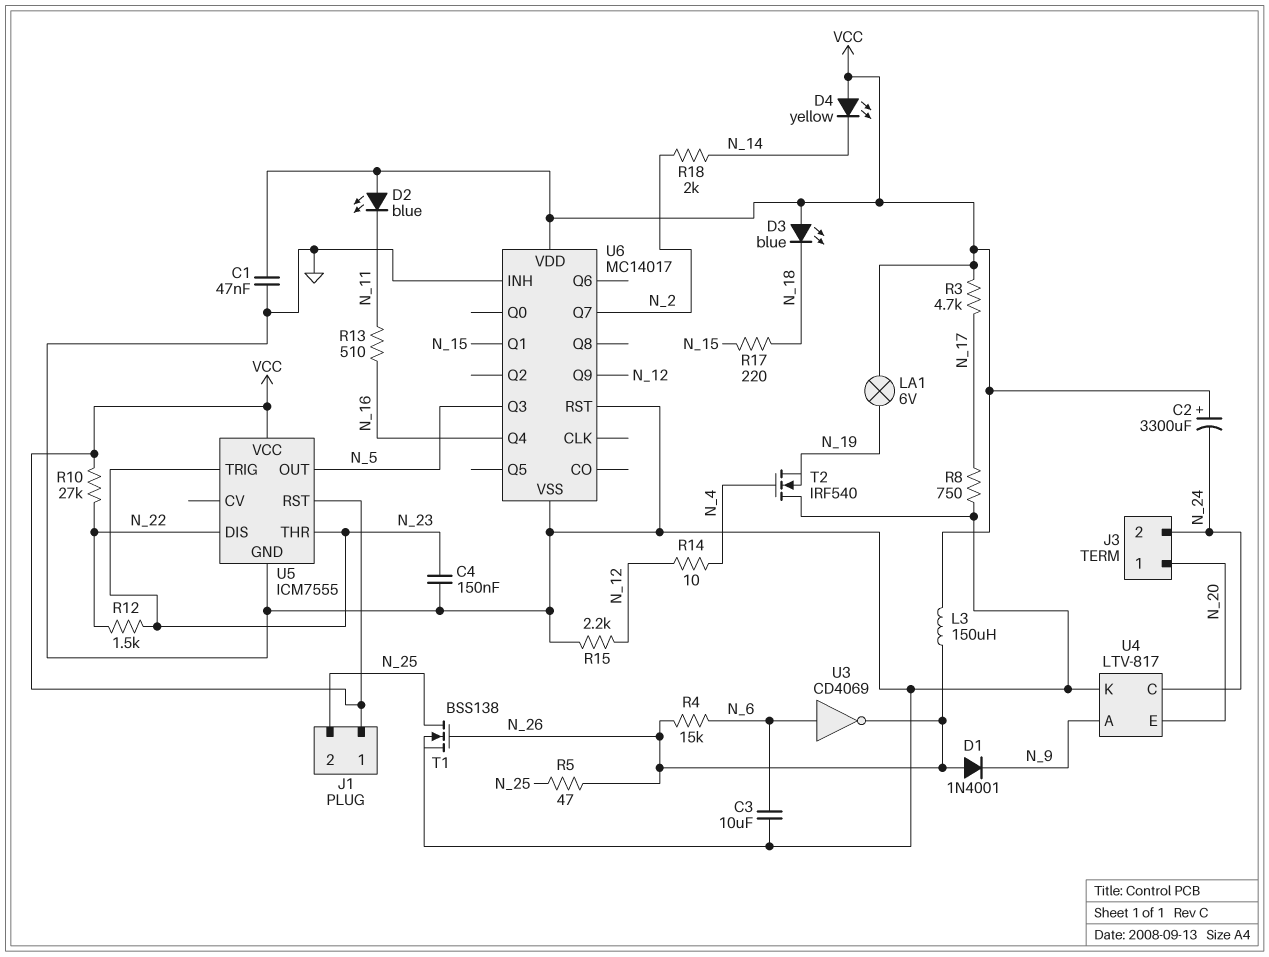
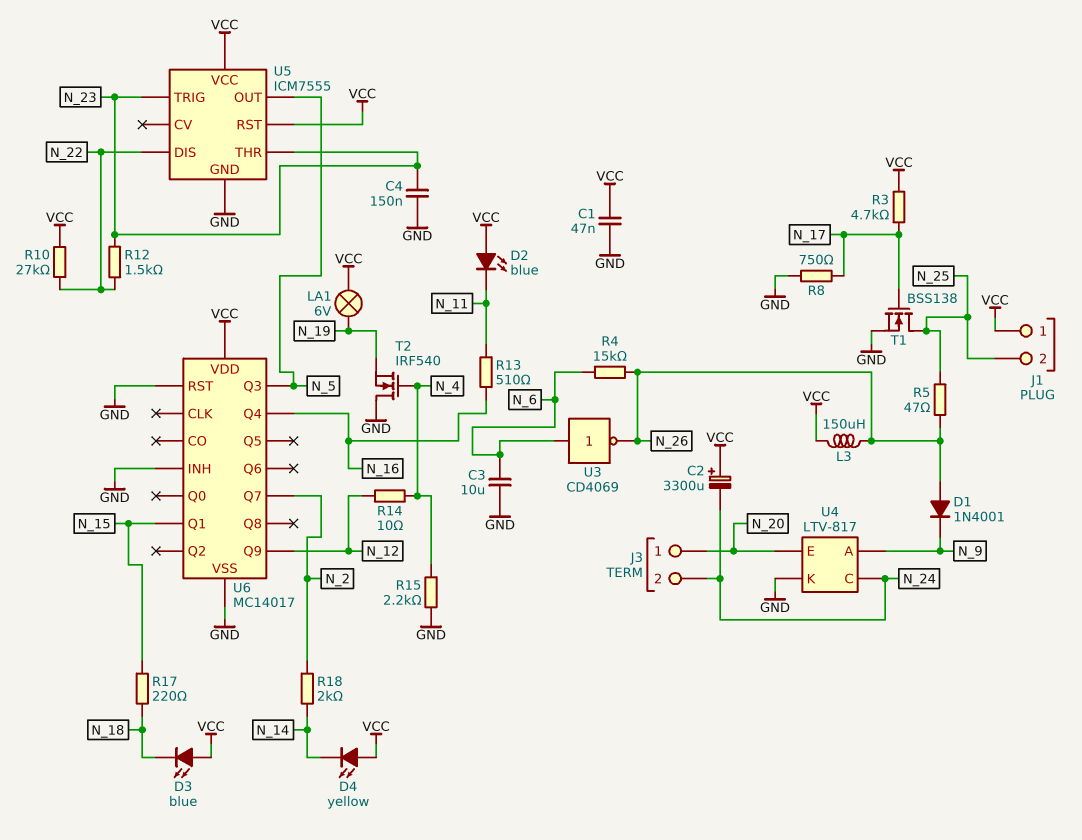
R15: 2.2k (GND, N_12) -> 2.2k (GND, N_4)
T1: NMOS BSS138 (G N_26, D N_25, S GND) -> NMOS BSS138 (G N_17, D N_25, S GND)

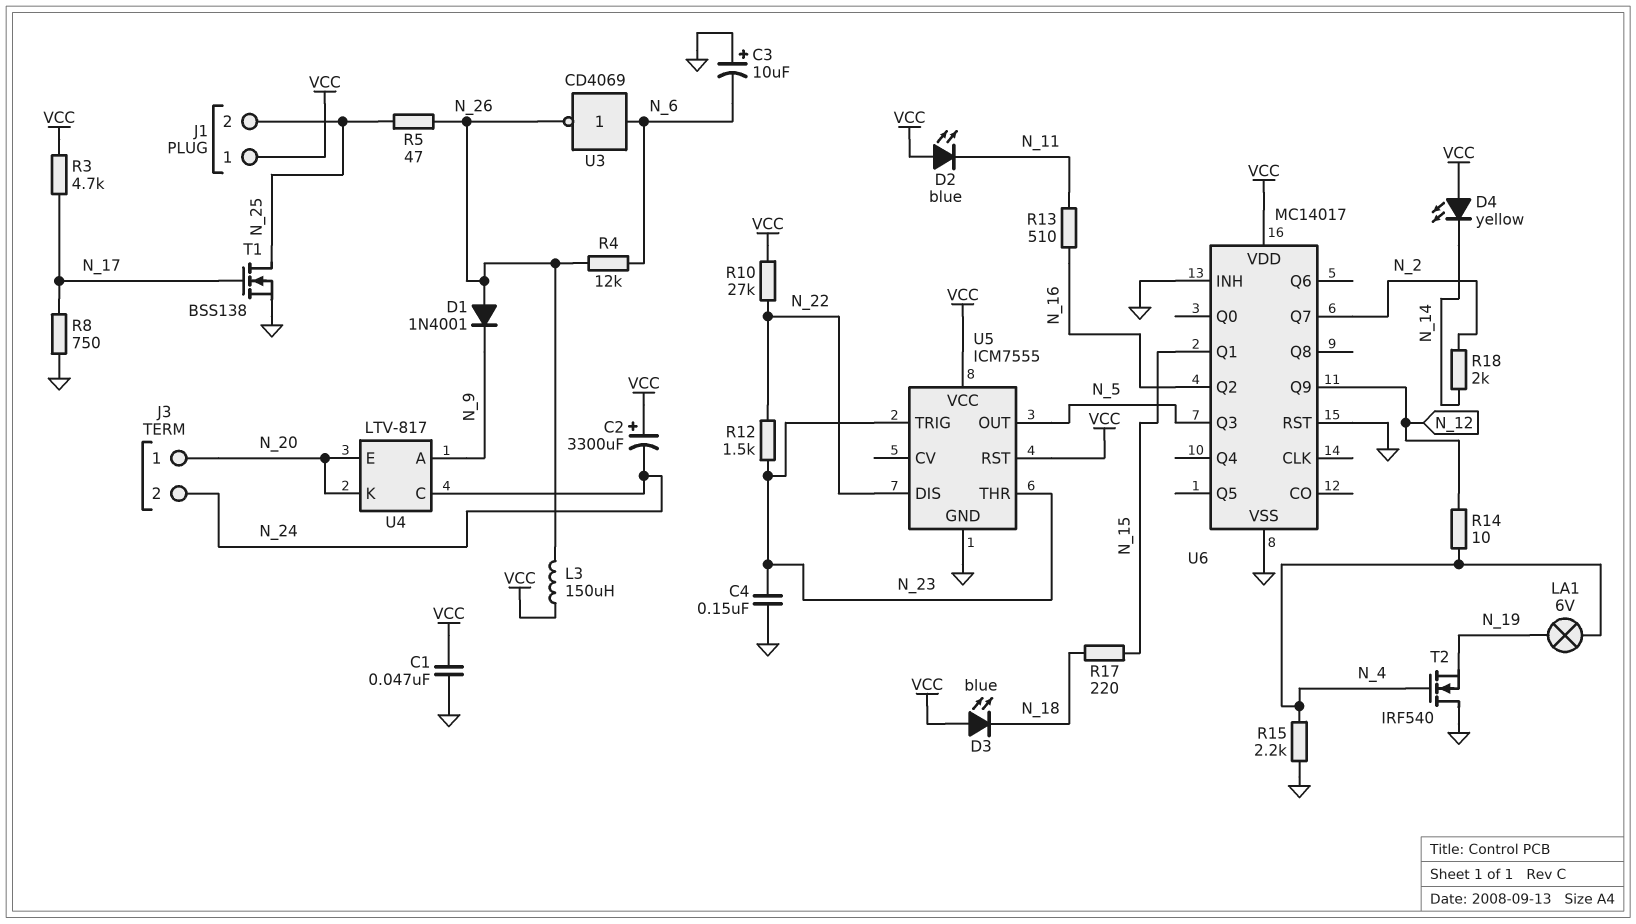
C3: 10uF (GND, N_6) -> 10uF (plus GND, minus N_6)
LA1: lamp 6V (N_19, VCC) -> lamp 6V (N_4, N_19)
R4: 15k (N_6, N_26) -> 12k (N_6, N_26)
U4 pin K: GND -> N_20
U6 pin Q2: none -> N_16
U6 pin Q4: N_16 -> none

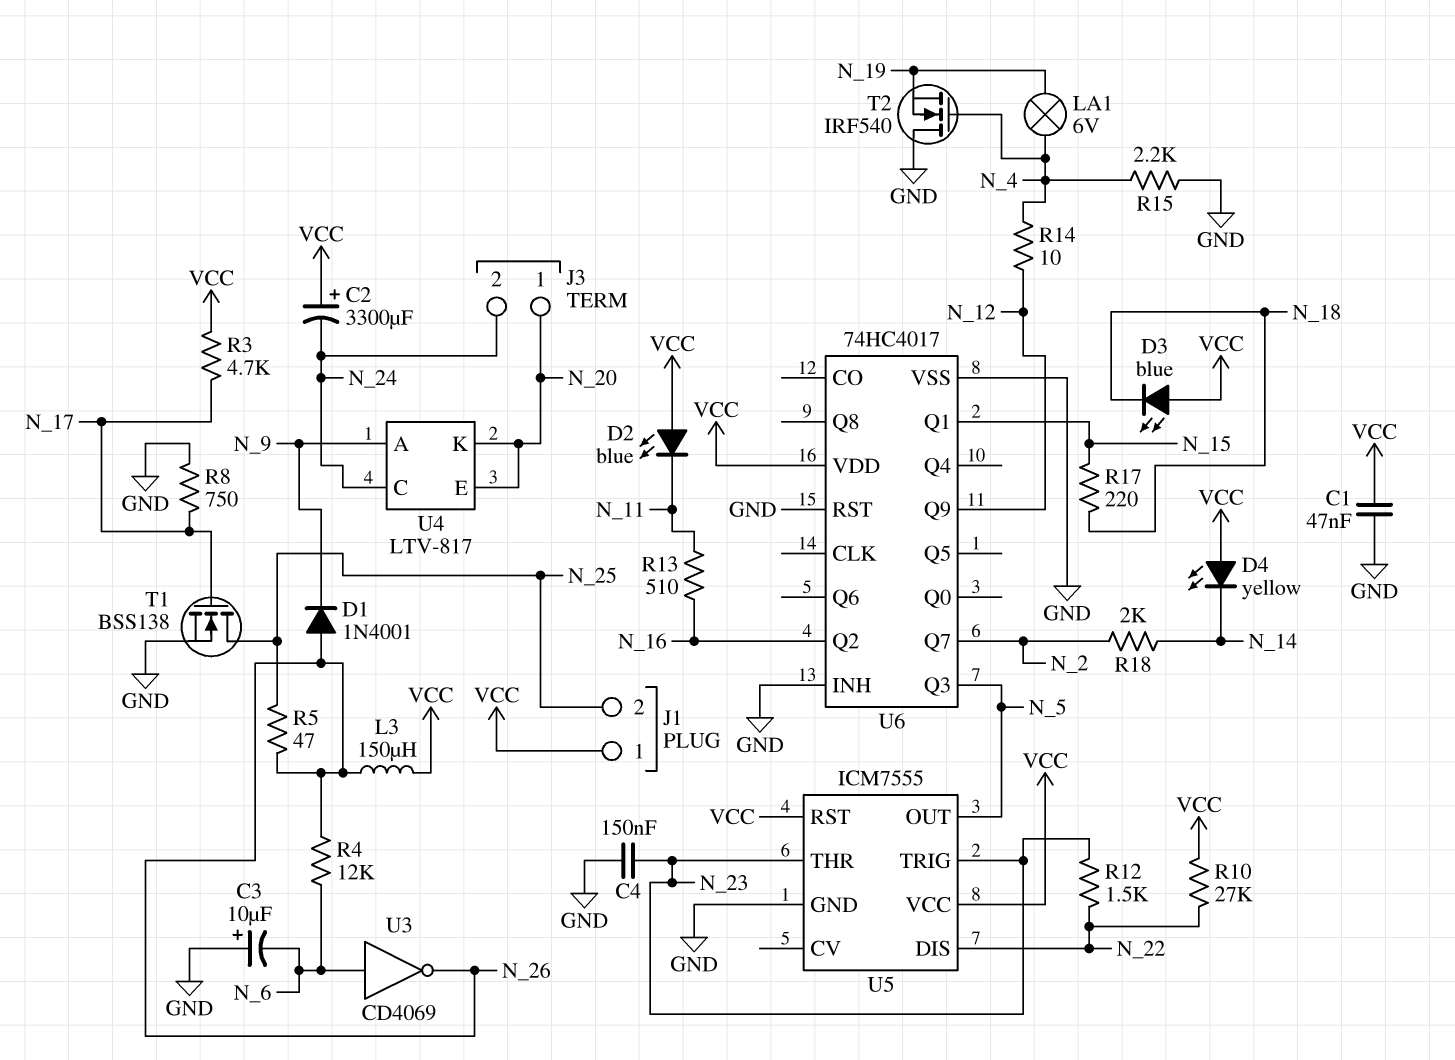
U6: MC14017 -> 74HC4017

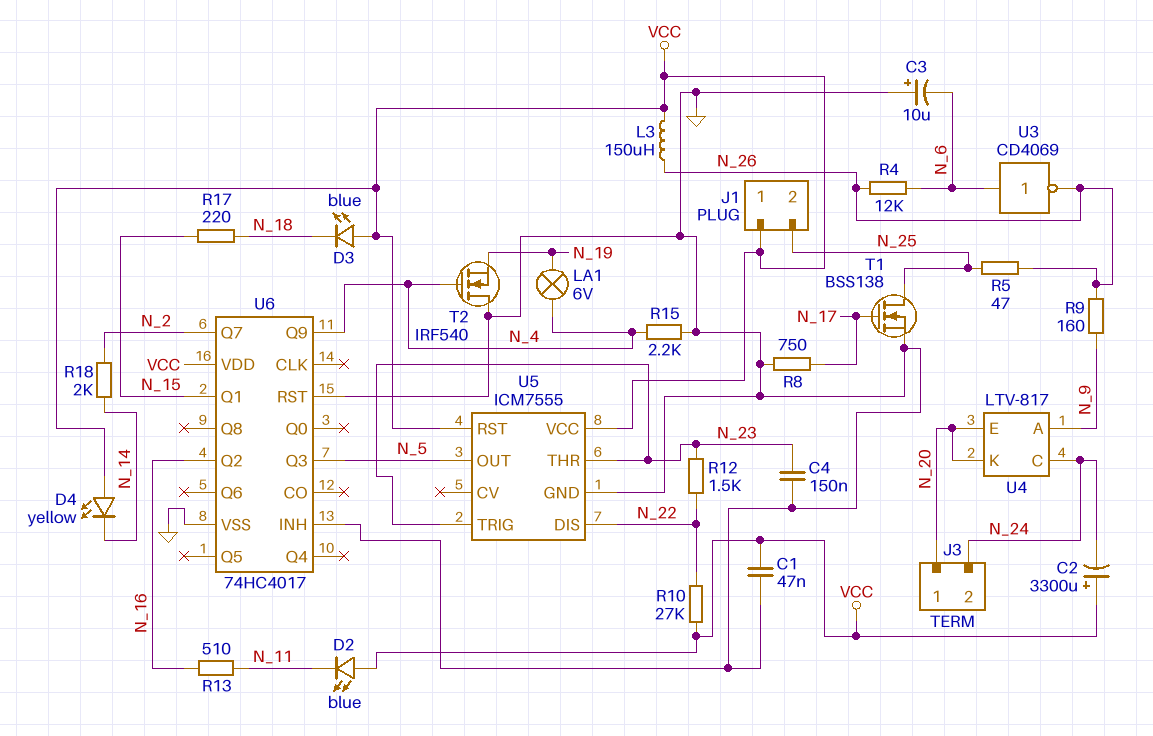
D1: diode 1N4001 (A N_26, K N_9) -> none
R3: 4.7k (N_17, VCC) -> none
R9: none -> 160 (N_9, N_26)
R14: 10 (N_4, N_12) -> none
U6 pin Q9: N_12 -> N_4

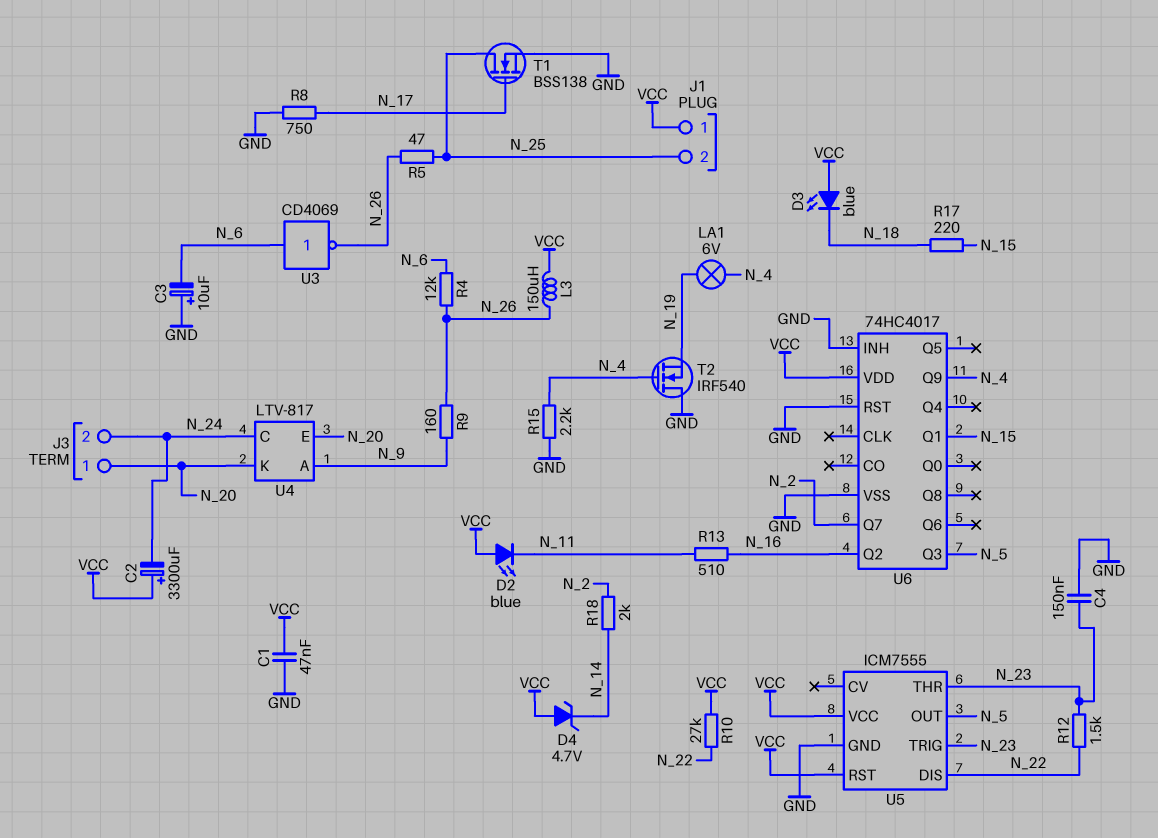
D4: LED yellow (A VCC, K N_14) -> zener 4.7V (A VCC, K N_14)

